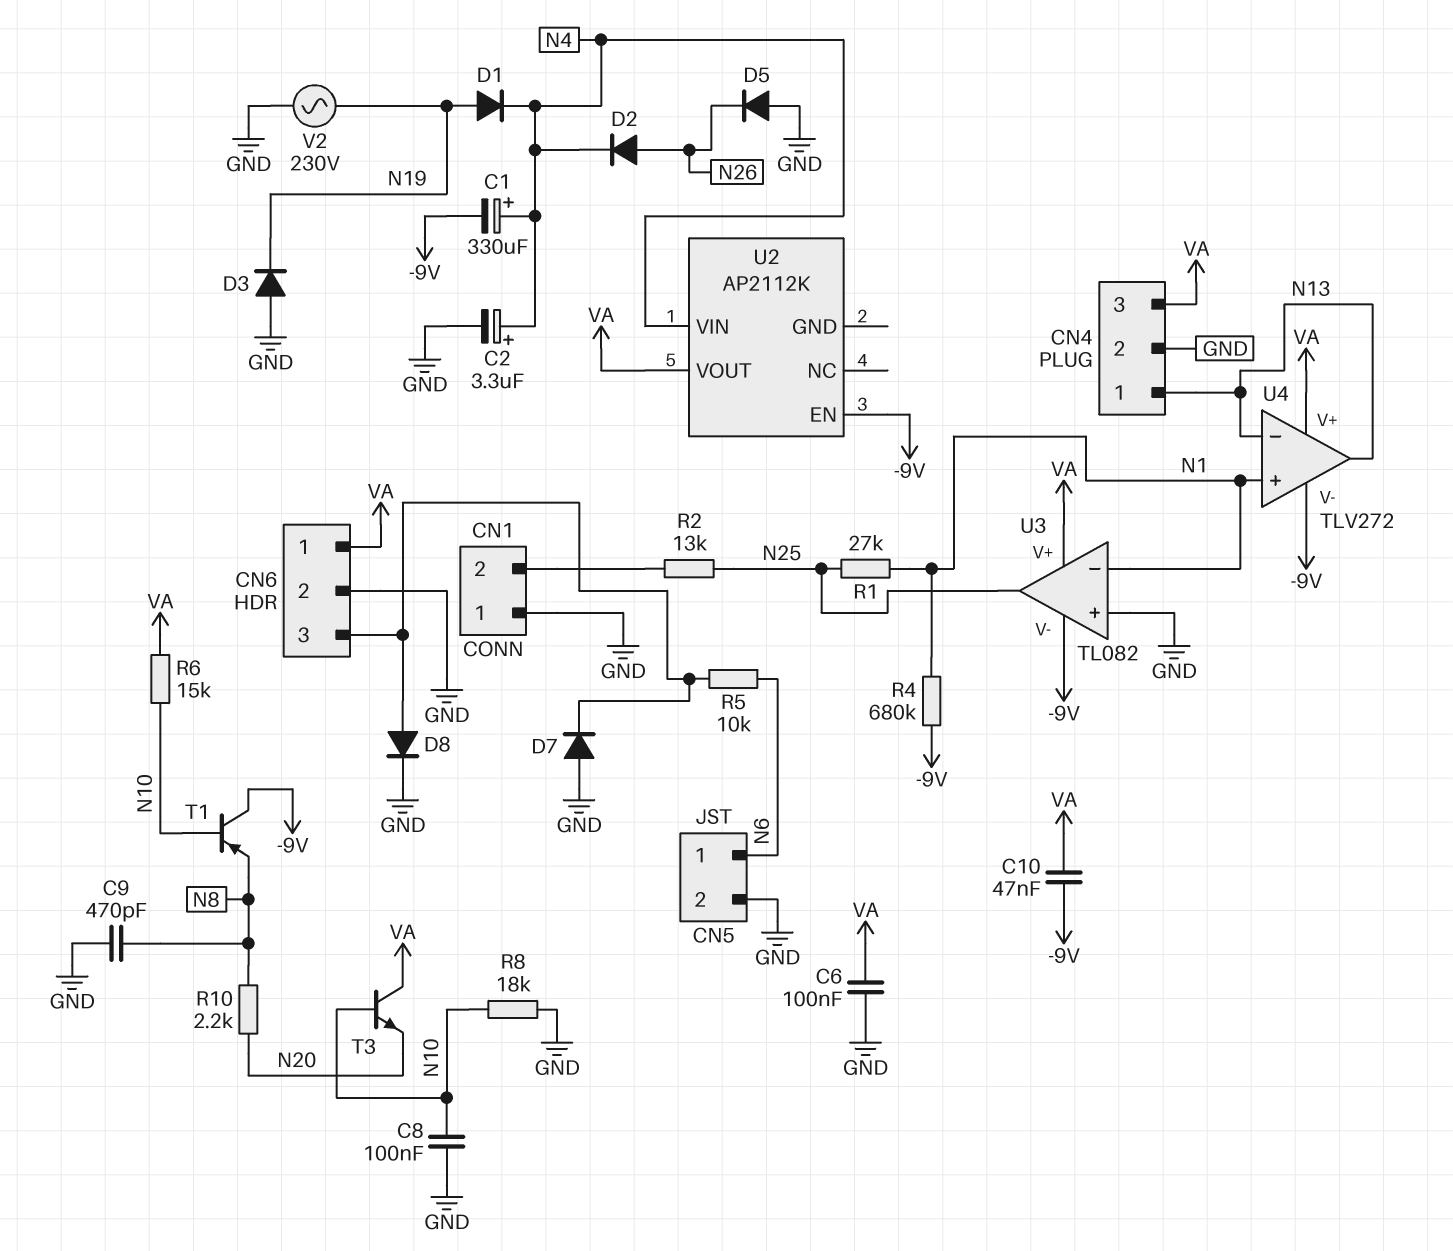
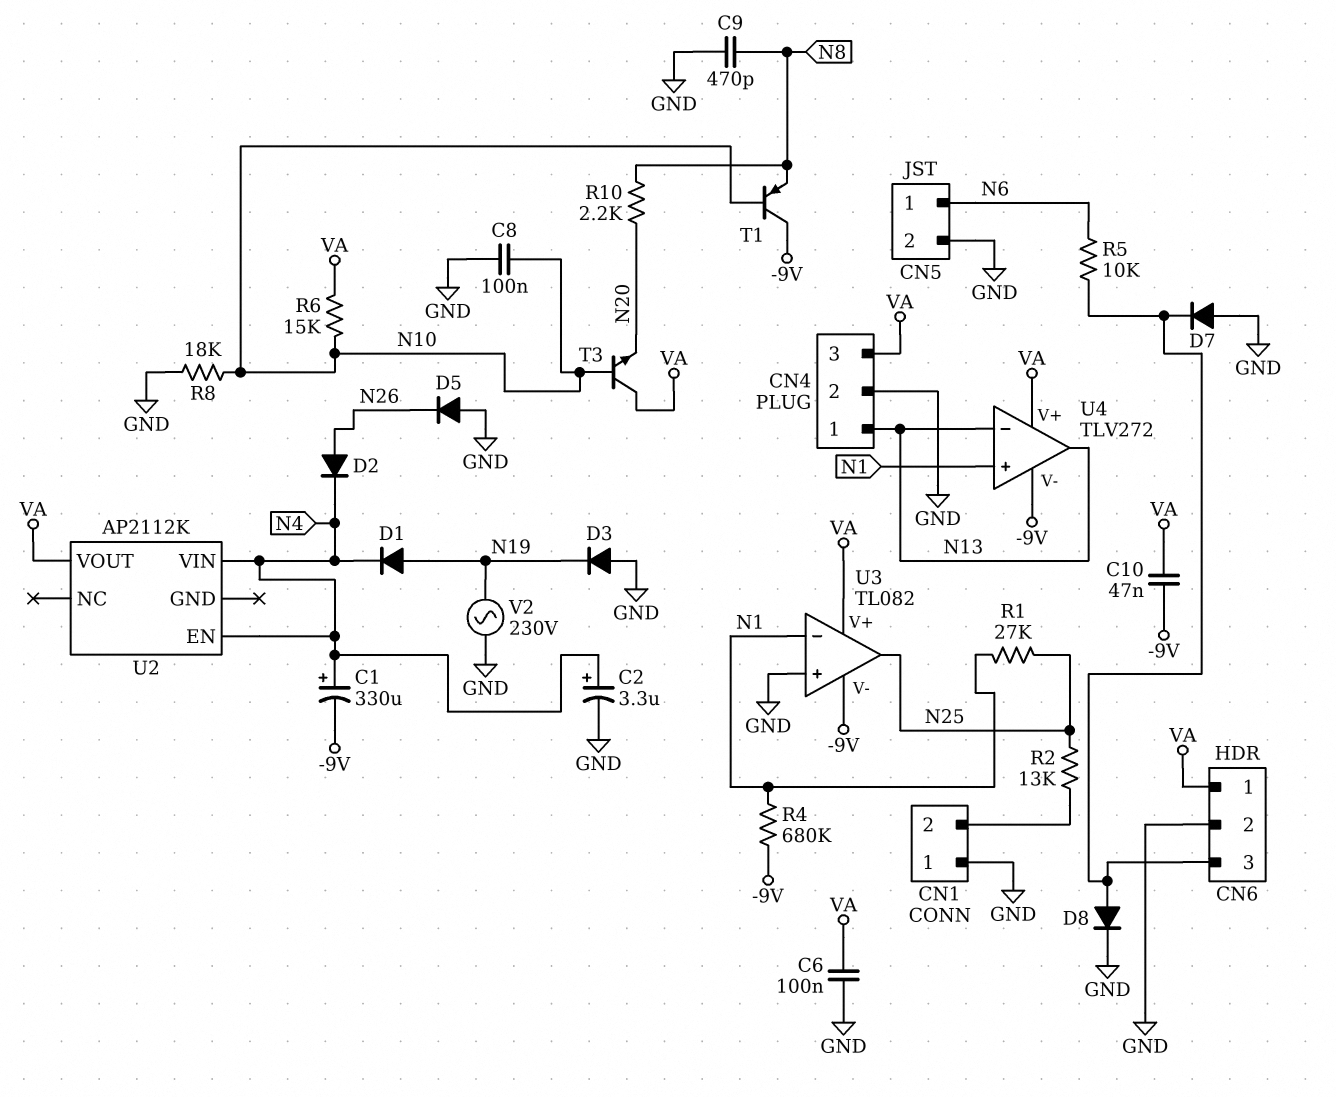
U2 pin EN: -9V -> N4

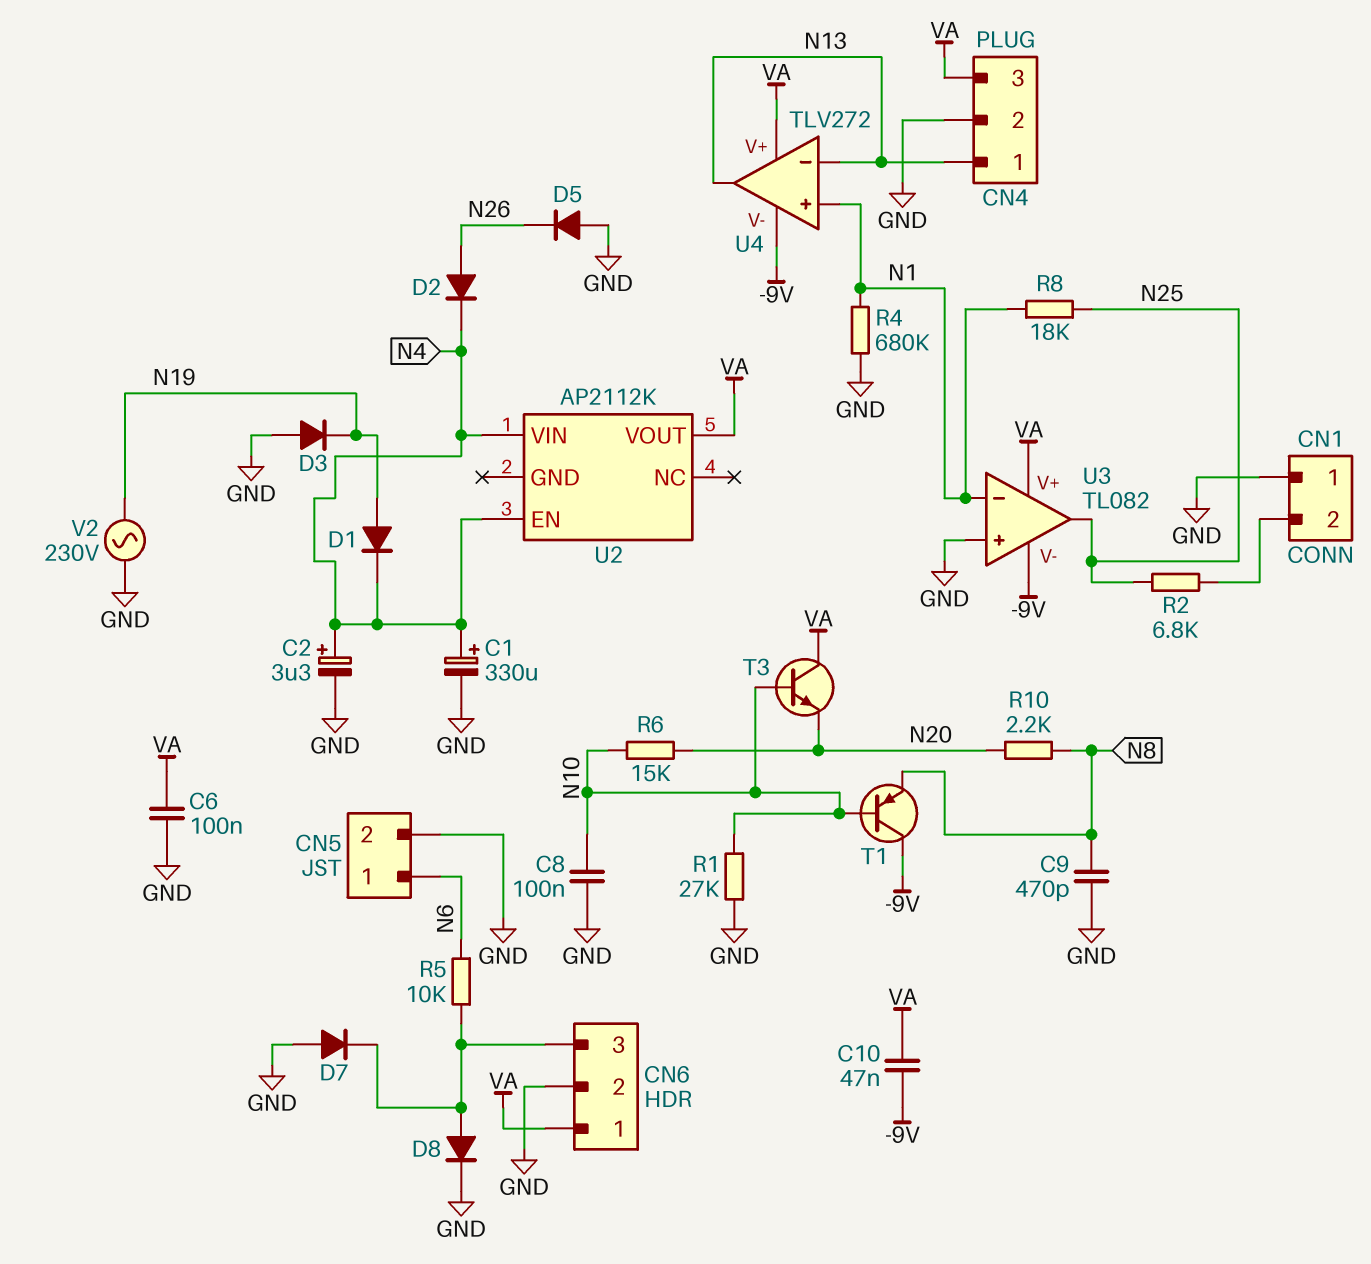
C1: 330uF (plus N4, minus -9V) -> 330uF (plus N4, minus GND)
R1: 27k (N1, N25) -> 27k (GND, N10)
R2: 13k (CN1/2, N25) -> 6.8k (CN1/2, N25)
R4: 680k (-9V, N1) -> 680k (GND, N1)
R6: 15k (N10, VA) -> 15k (N10, N20)
R8: 18k (GND, N10) -> 18k (N1, N25)

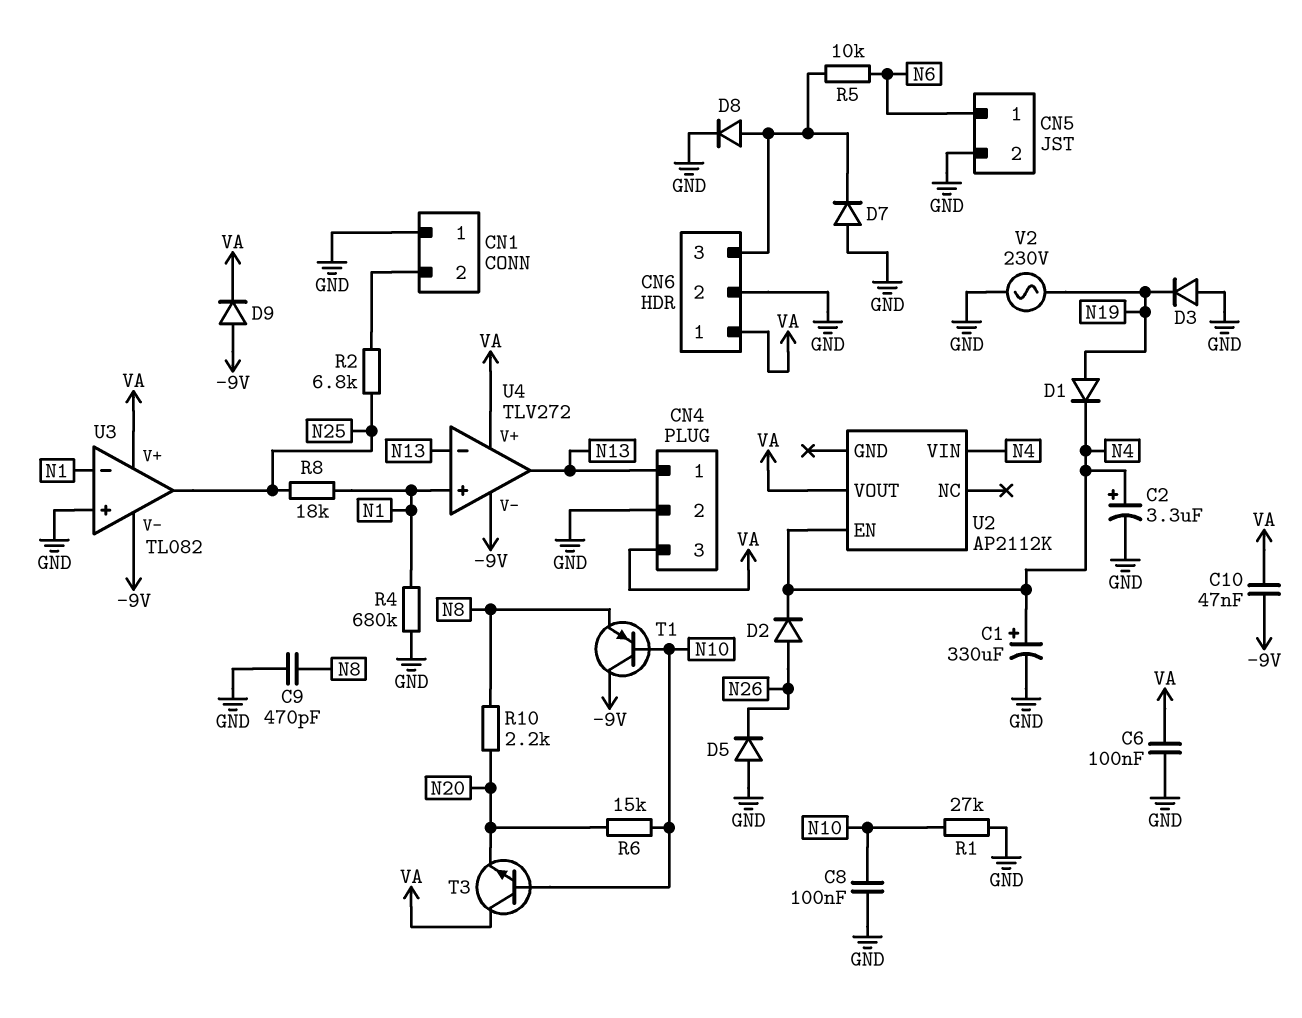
D9: none -> diode (A -9V, K VA)

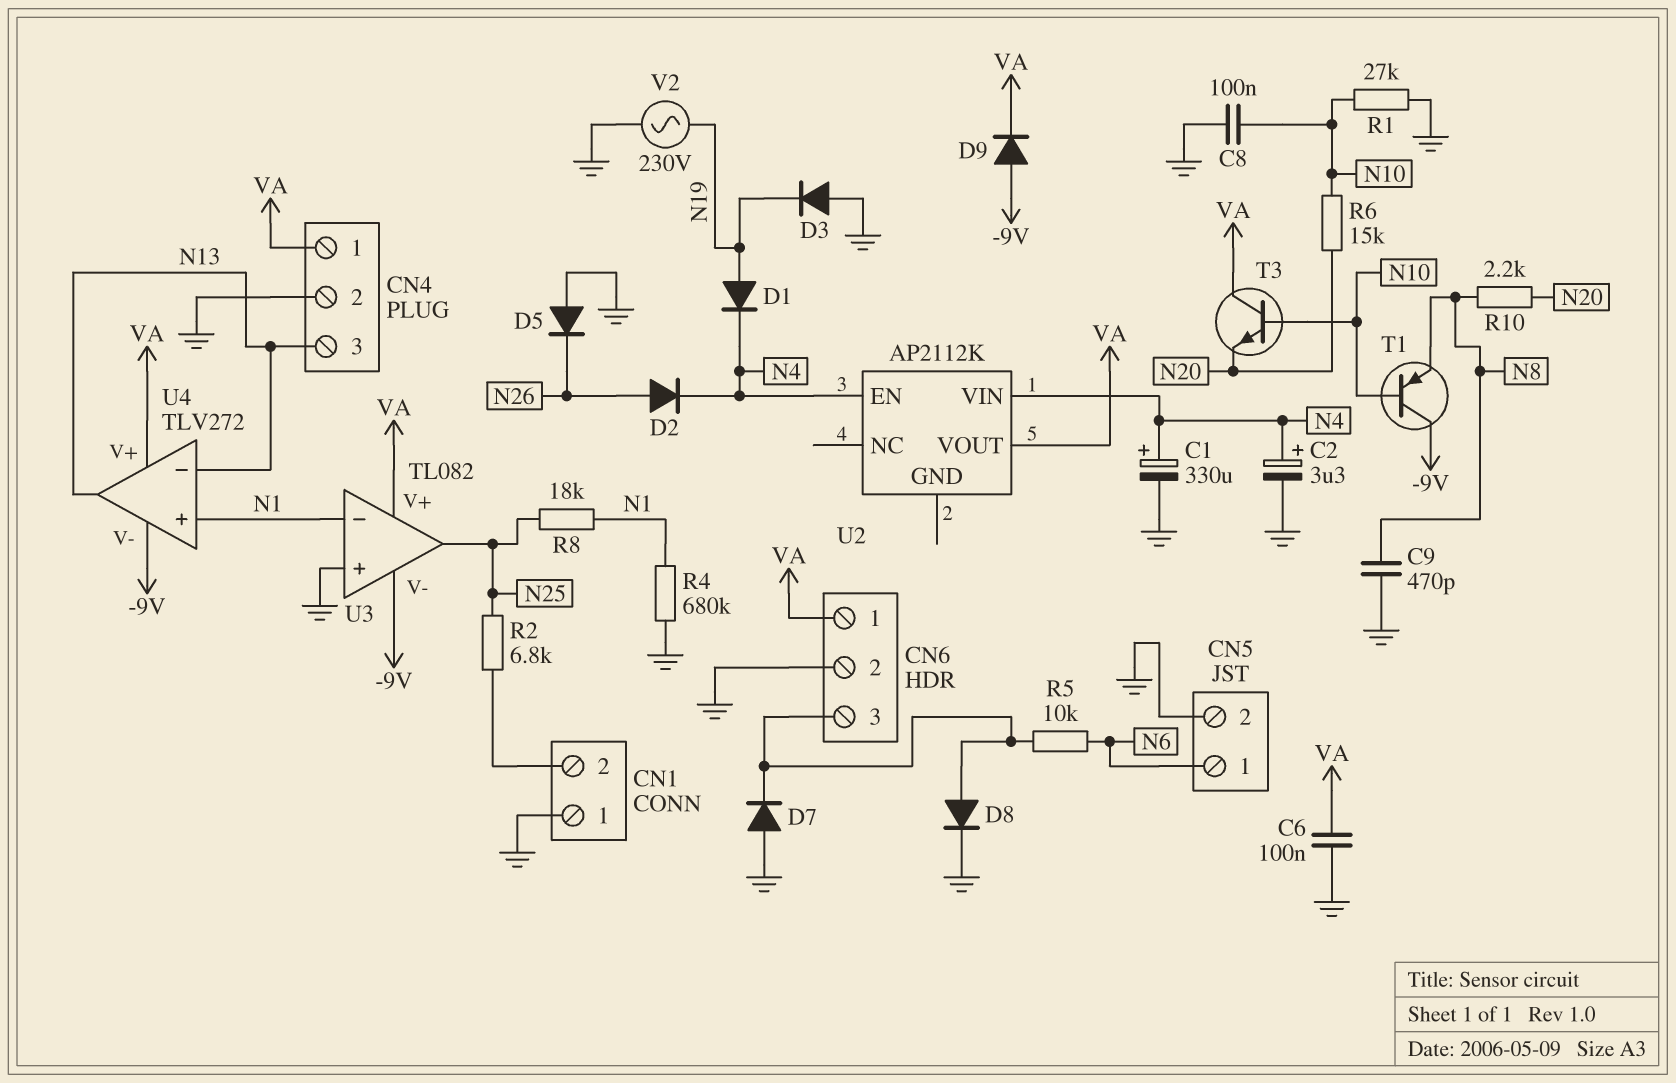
C10: 47nF (-9V, VA) -> none
CN4 pin 1: N13 -> VA
CN4 pin 3: VA -> N13

